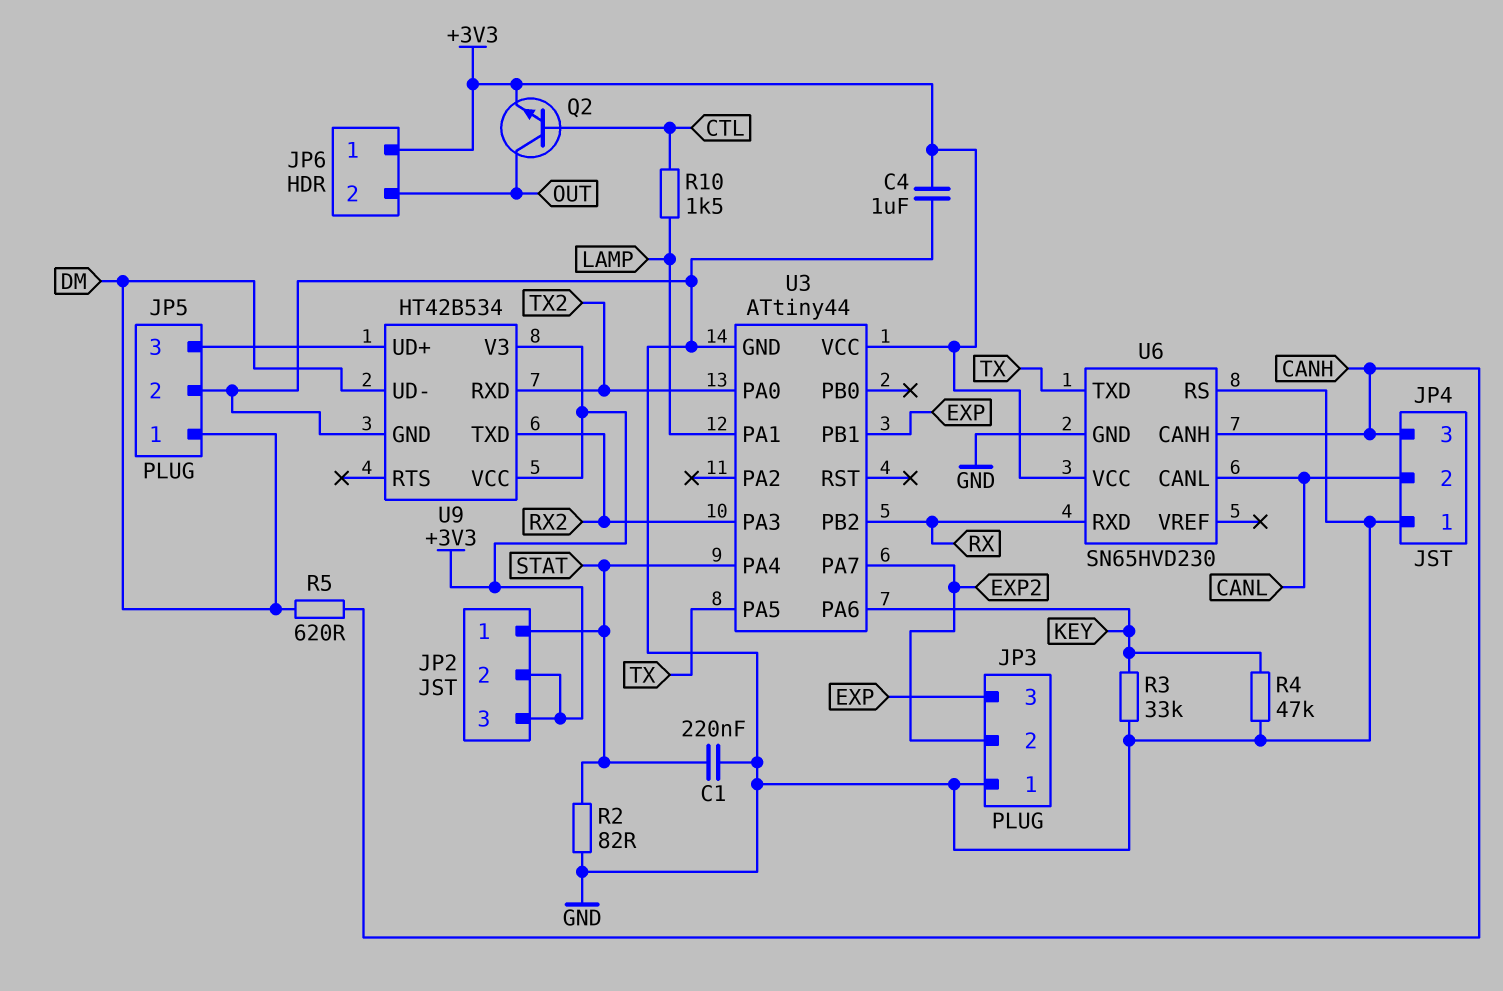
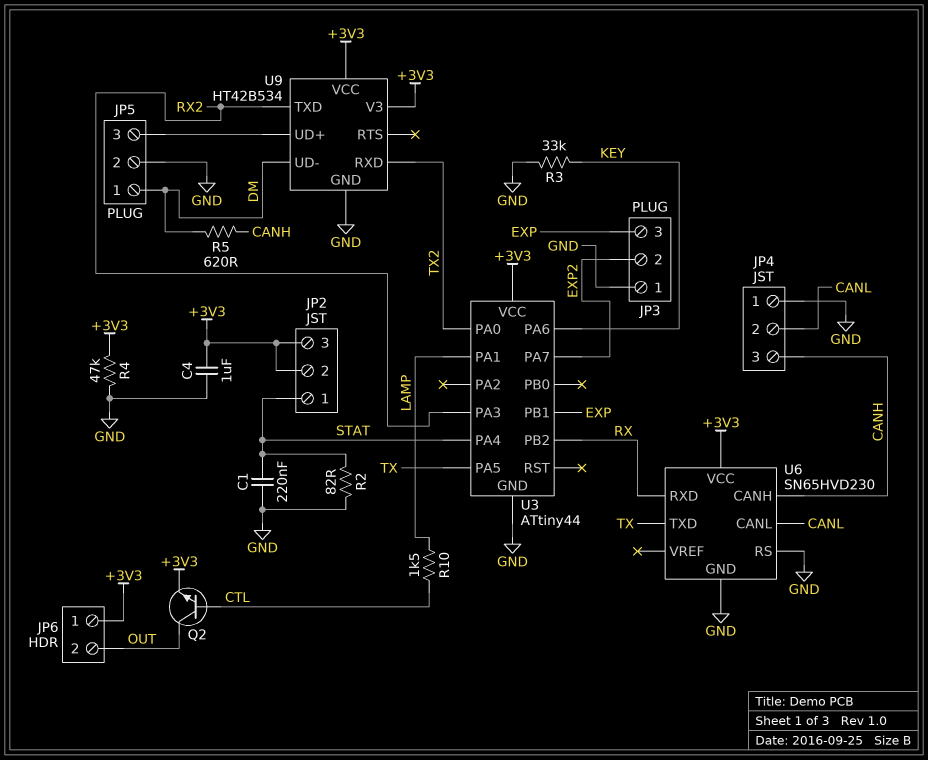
R4: 47k (GND, KEY) -> 47k (+3V3, GND)

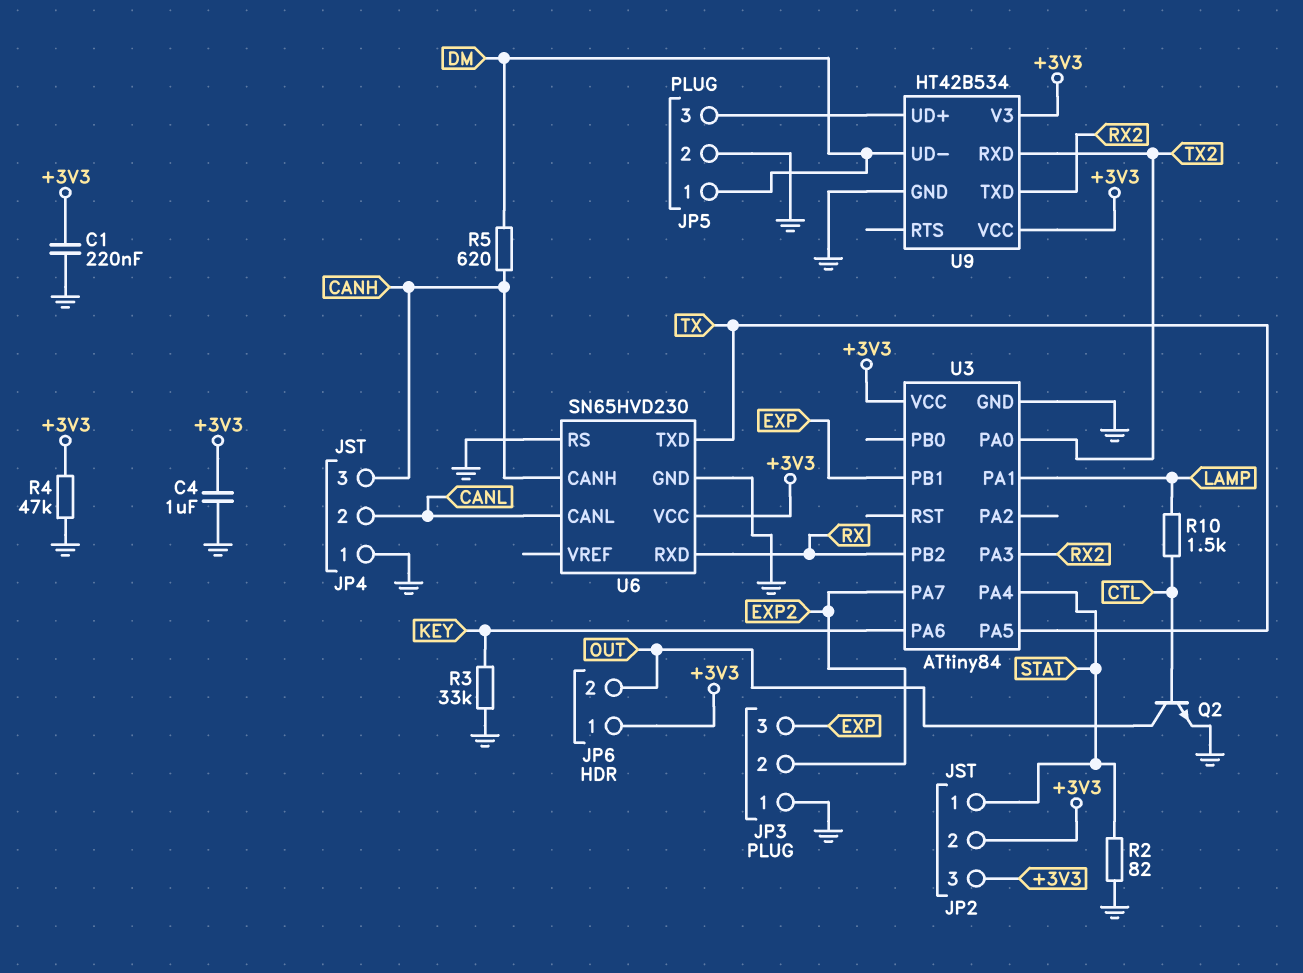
C1: 220nF (GND, STAT) -> 220nF (+3V3, GND)
Q2: NPN (B CTL, C OUT, E +3V3) -> NPN (B CTL, C OUT, E GND)
U3: ATtiny44 -> ATtiny84

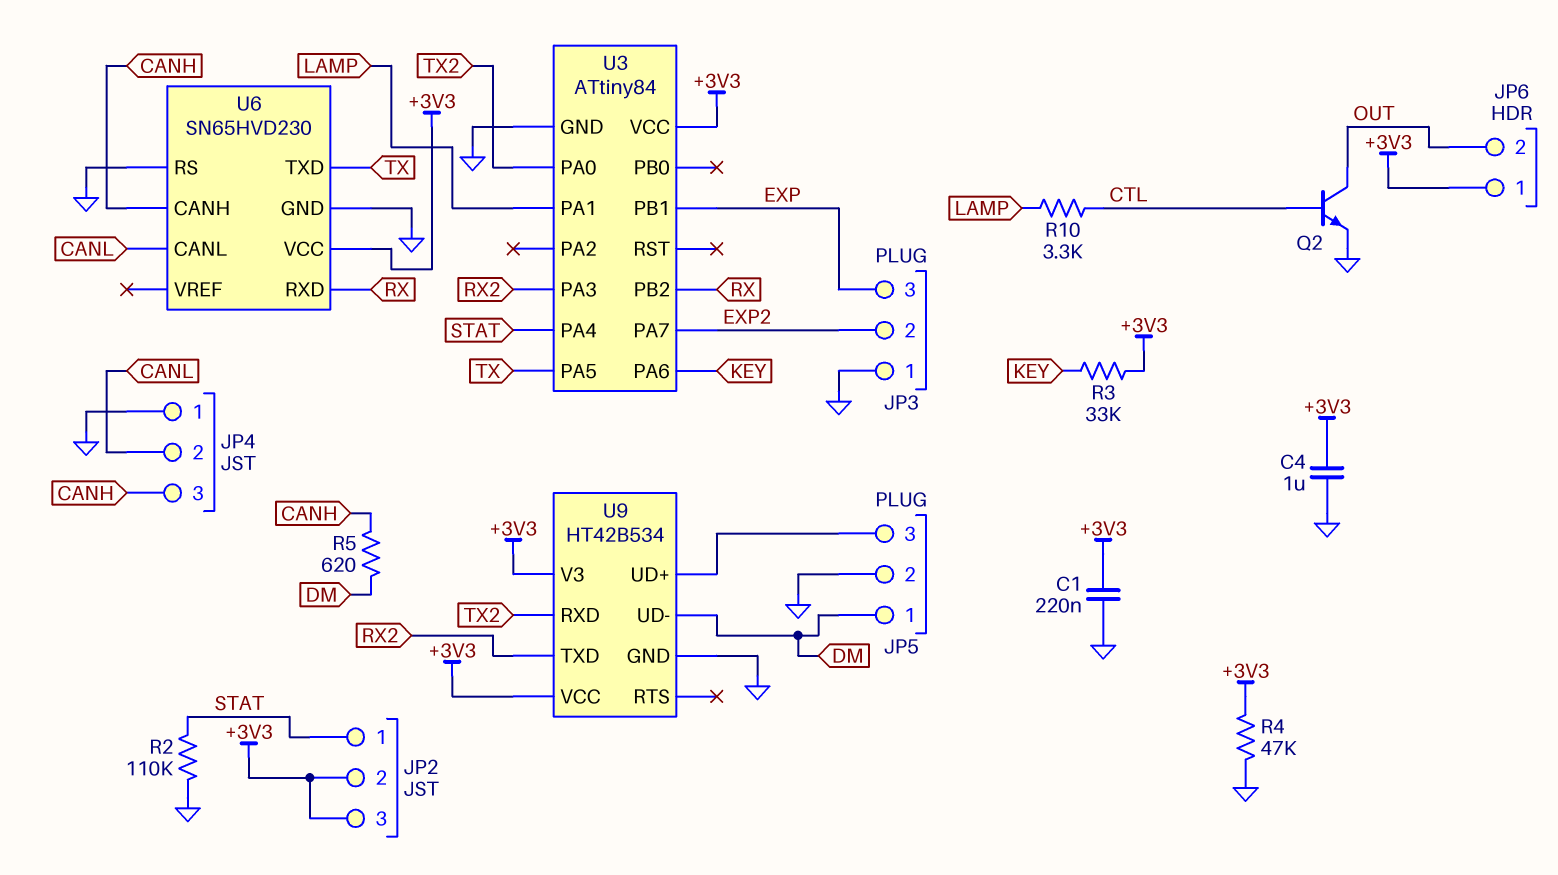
R2: 82 (GND, STAT) -> 110k (GND, STAT)
R3: 33k (GND, KEY) -> 33k (+3V3, KEY)
R10: 1.5k (CTL, LAMP) -> 3.3k (CTL, LAMP)

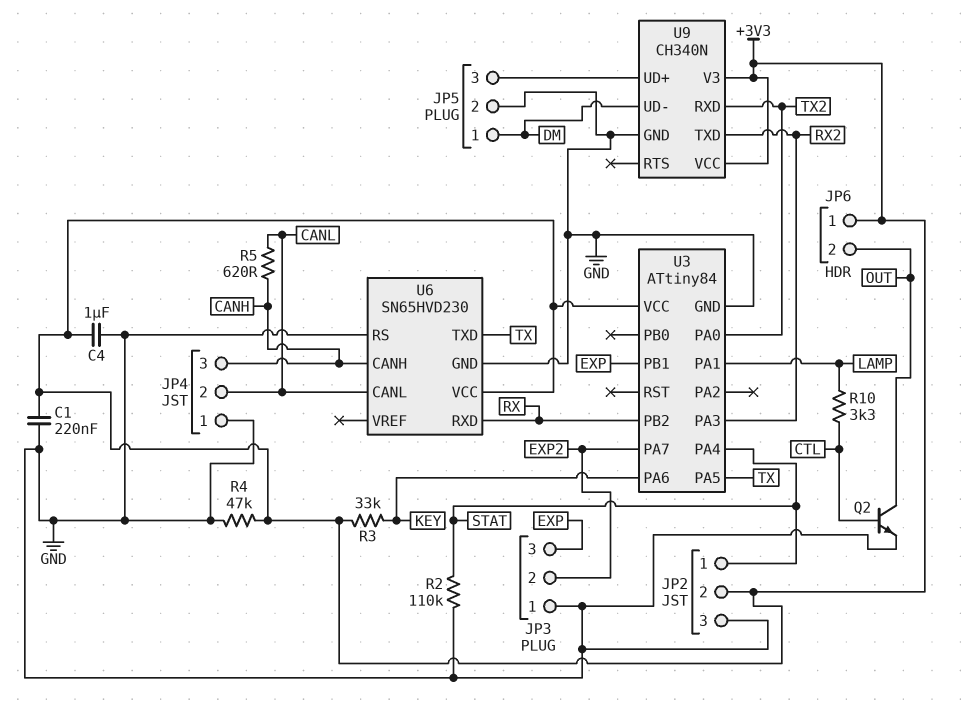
JP2 pin 3: +3V3 -> GND
R5: 620 (CANH, DM) -> 620 (CANH, CANL)
U9: HT42B534 -> CH340N

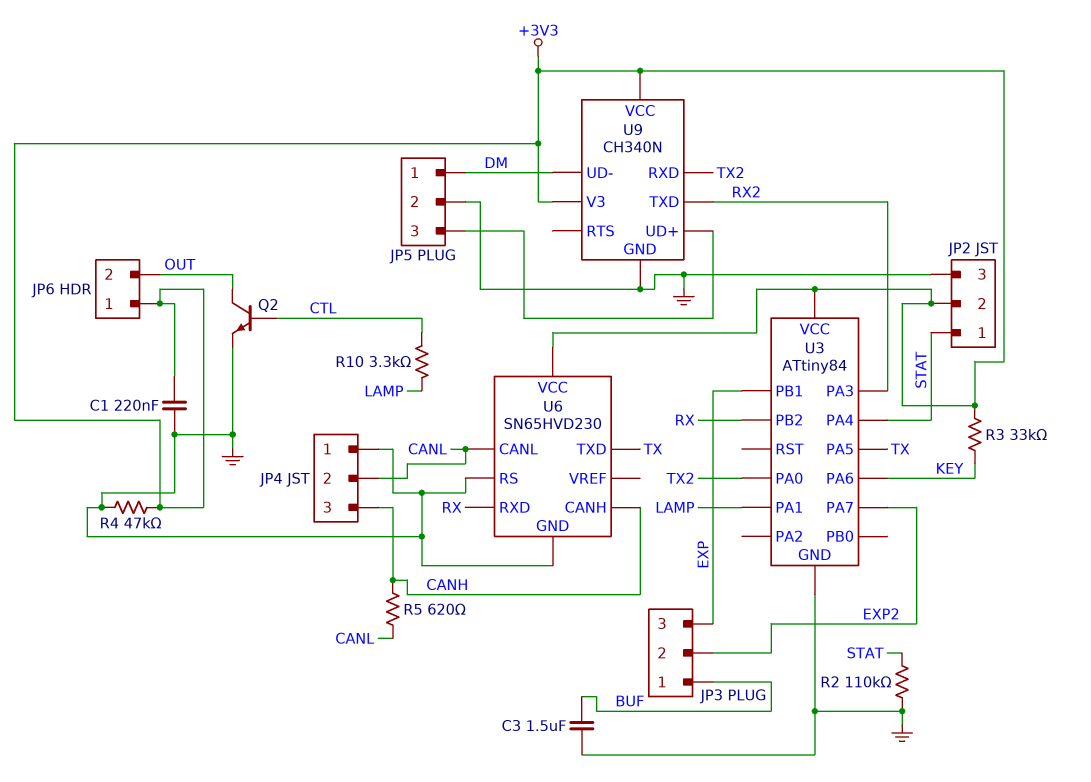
C3: none -> 1.5uF (BUF, GND)
C4: 1uF (+3V3, GND) -> none
JP3 pin 1: GND -> BUF

